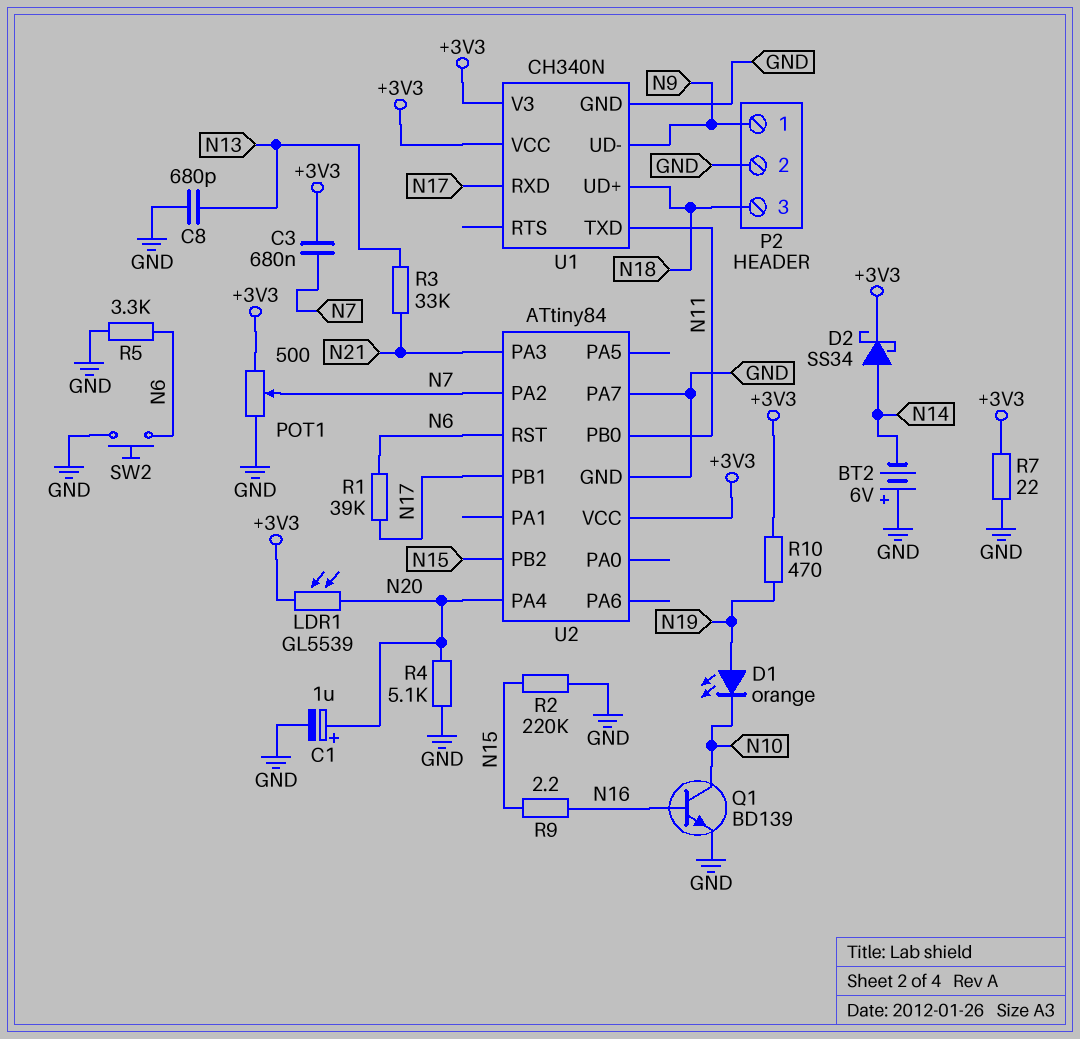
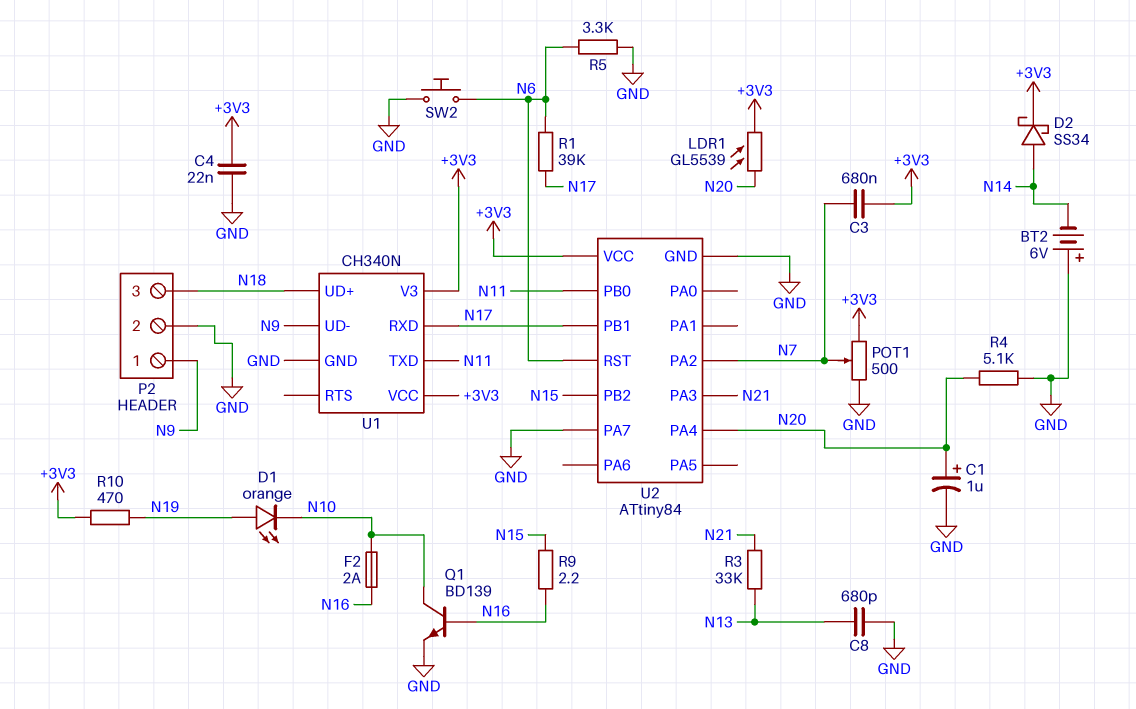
C4: none -> 22nF (+3V3, GND)
F2: none -> 2A (N10, N16)
R2: 220k (GND, N15) -> none
R7: 22 (+3V3, GND) -> none

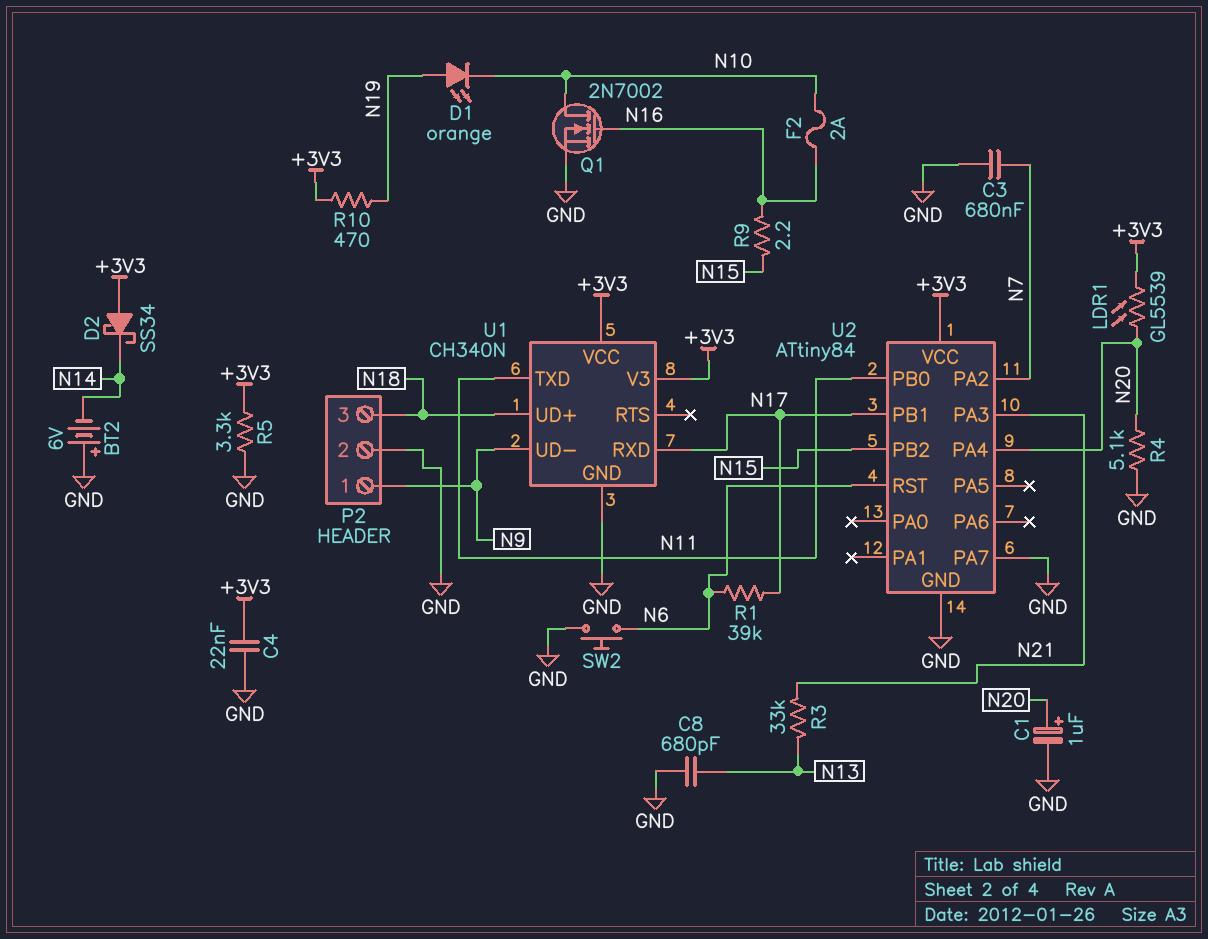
C3: 680nF (+3V3, N7) -> 680nF (GND, N7)
D2: schottky SS34 (A N14, K +3V3) -> schottky SS34 (A +3V3, K N14)
POT1: 500 (+3V3, GND, wiper N7) -> none
Q1: NPN BD139 (B N16, C N10, E GND) -> NMOS 2N7002 (G N16, D N10, S GND)
R5: 3.3k (GND, N6) -> 3.3k (+3V3, GND)

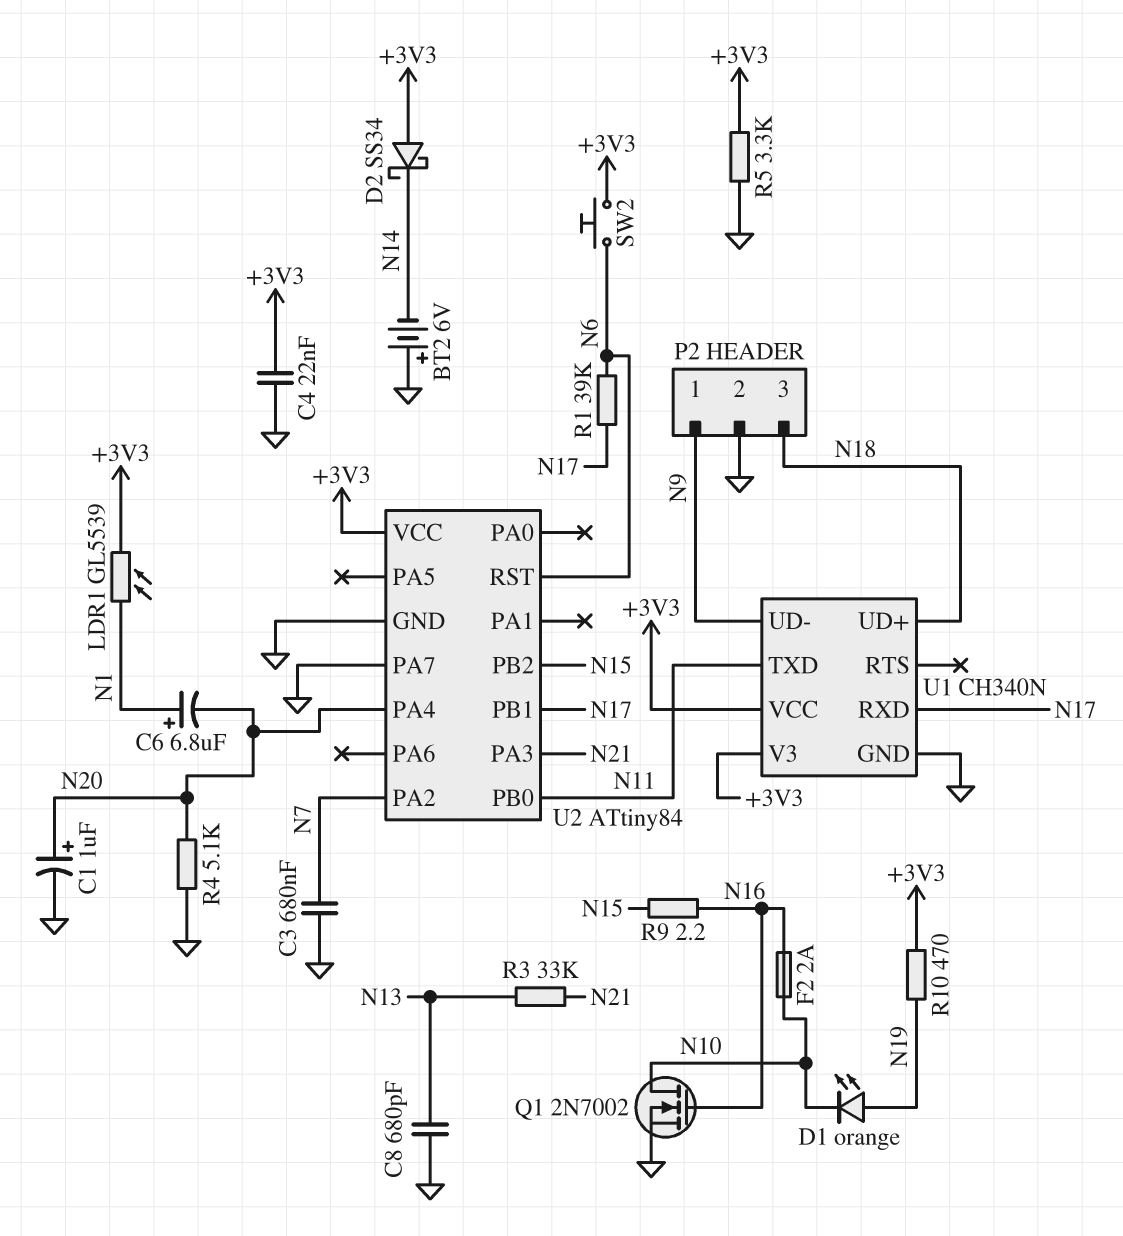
C6: none -> 6.8uF (plus N1, minus N20)
LDR1: GL5539 (+3V3, N20) -> GL5539 (+3V3, N1)
SW2: button (GND, N6) -> button (+3V3, N6)

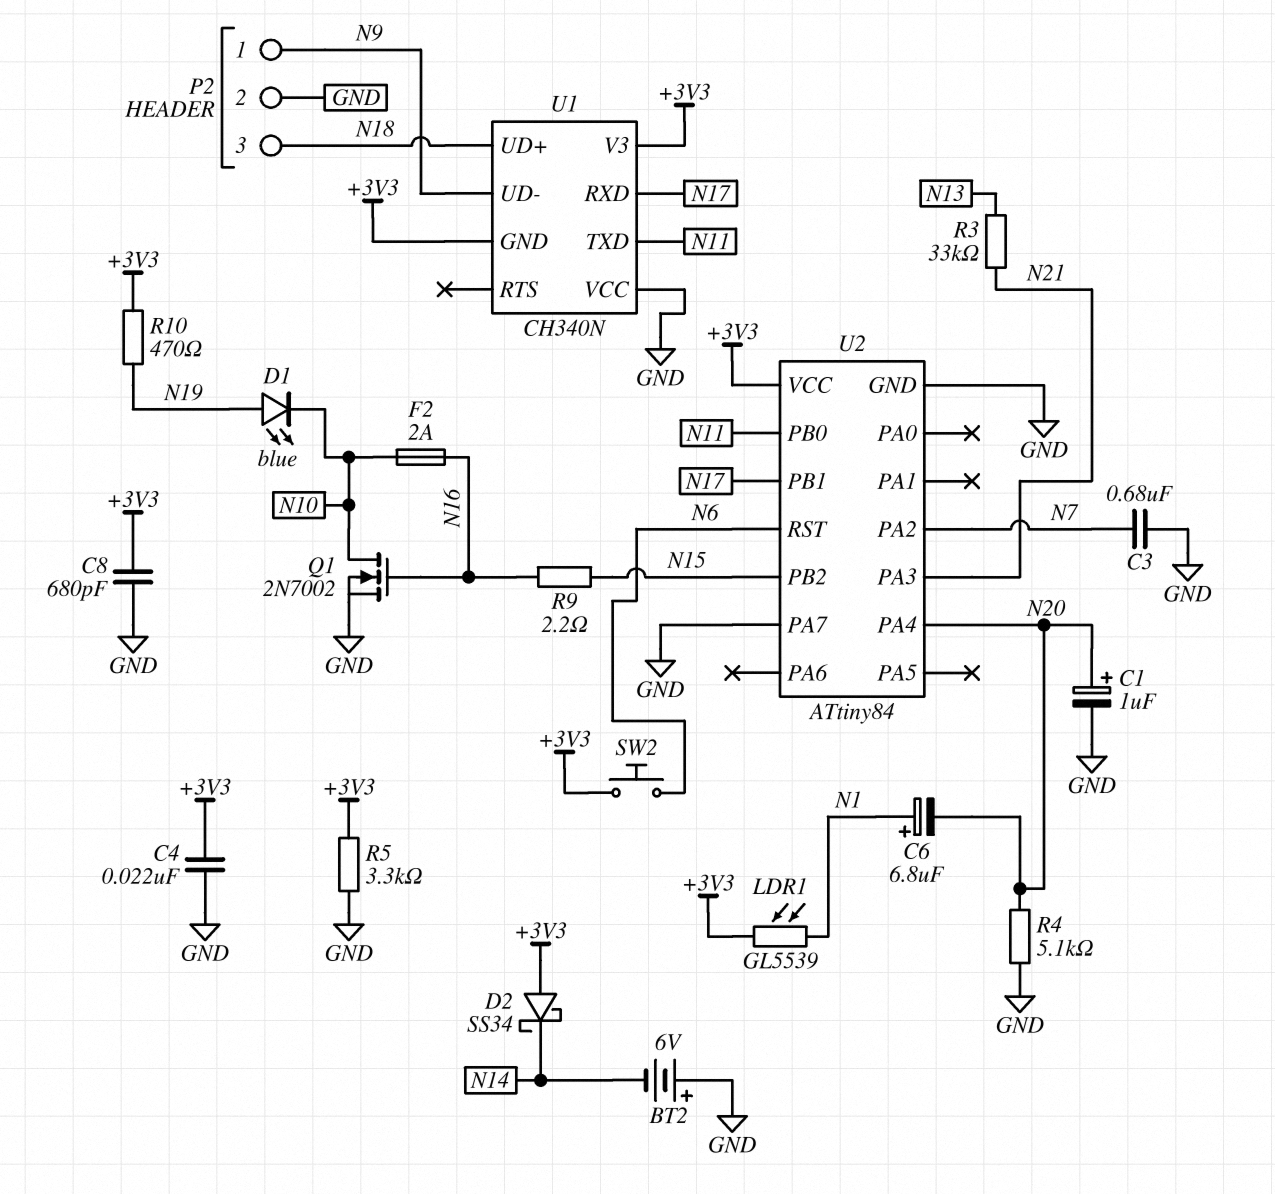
C8: 680pF (GND, N13) -> 680pF (+3V3, GND)
D1: LED orange (A N19, K N10) -> LED blue (A N19, K N10)
R1: 39k (N6, N17) -> none
U1 pin GND: GND -> +3V3
U1 pin VCC: +3V3 -> GND

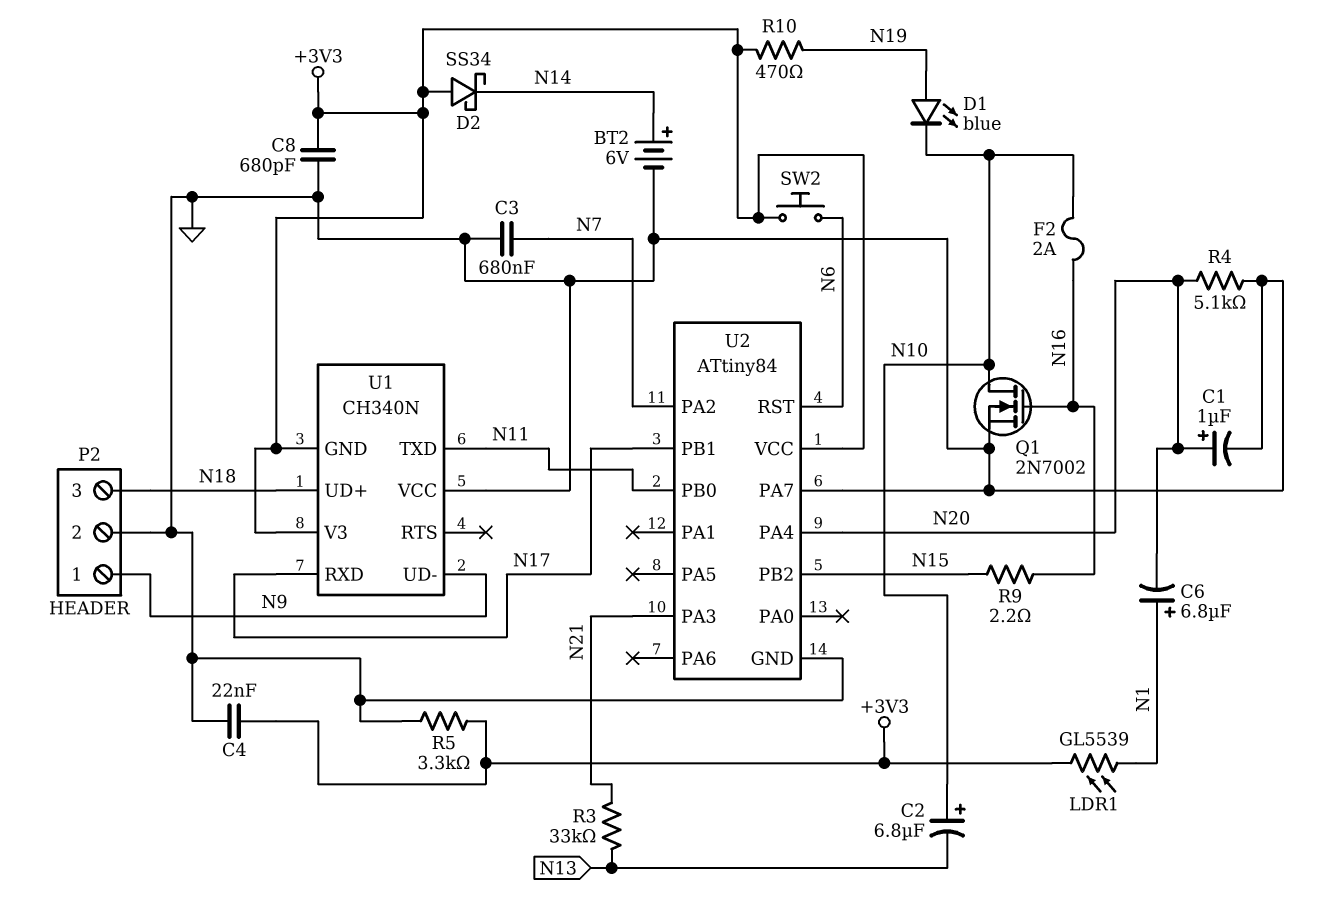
BT2: 6V (plus GND, minus N14) -> 6V (plus N14, minus GND)
C2: none -> 6.8uF (plus N10, minus N13)

